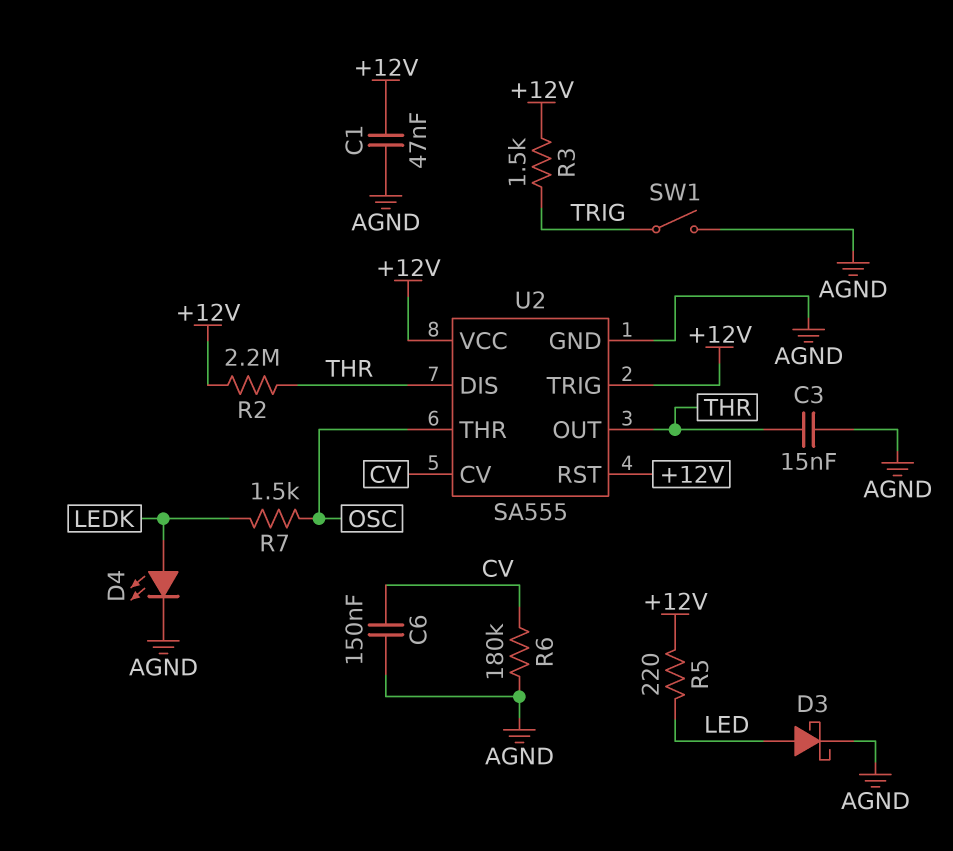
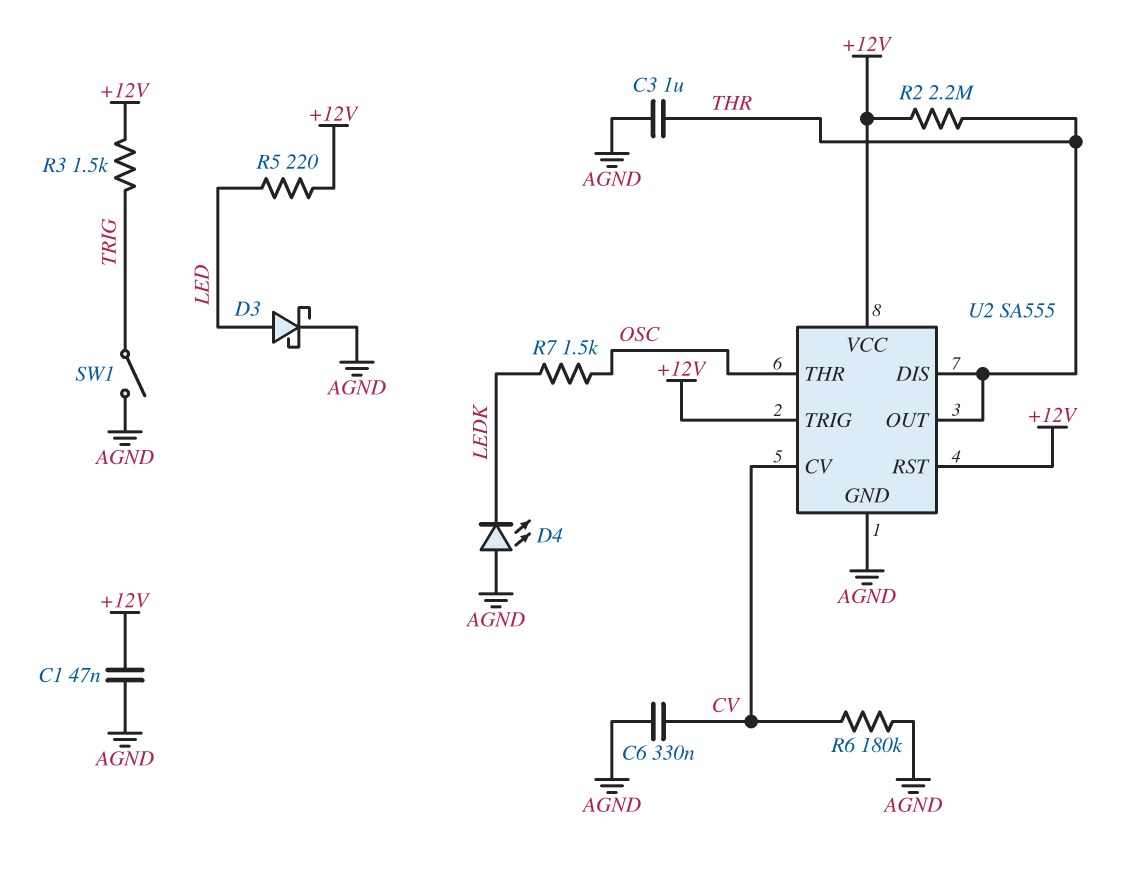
C3: 15nF (AGND, THR) -> 1uF (AGND, THR)
C6: 150nF (AGND, CV) -> 330nF (AGND, CV)
D4: LED (A LEDK, K AGND) -> LED (A AGND, K LEDK)

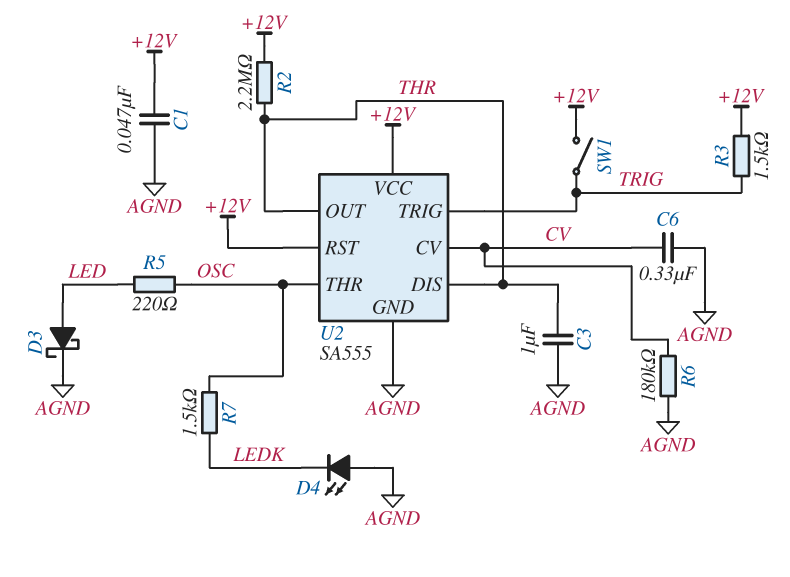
R5: 220 (+12V, LED) -> 220 (LED, OSC)
SW1: switch (AGND, TRIG) -> switch (+12V, TRIG)
U2 pin TRIG: +12V -> TRIG

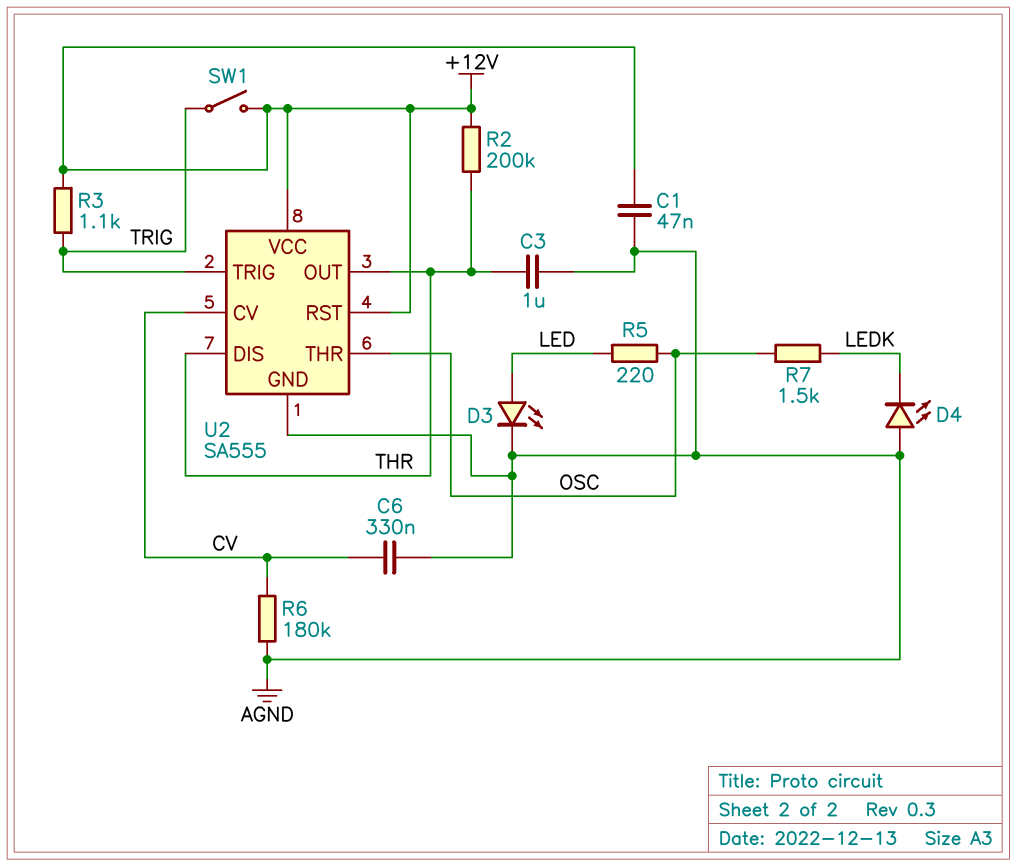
D3: schottky (A LED, K AGND) -> LED (A LED, K AGND)
R2: 2.2M (+12V, THR) -> 200k (+12V, THR)
R3: 1.5k (+12V, TRIG) -> 1.1k (+12V, TRIG)

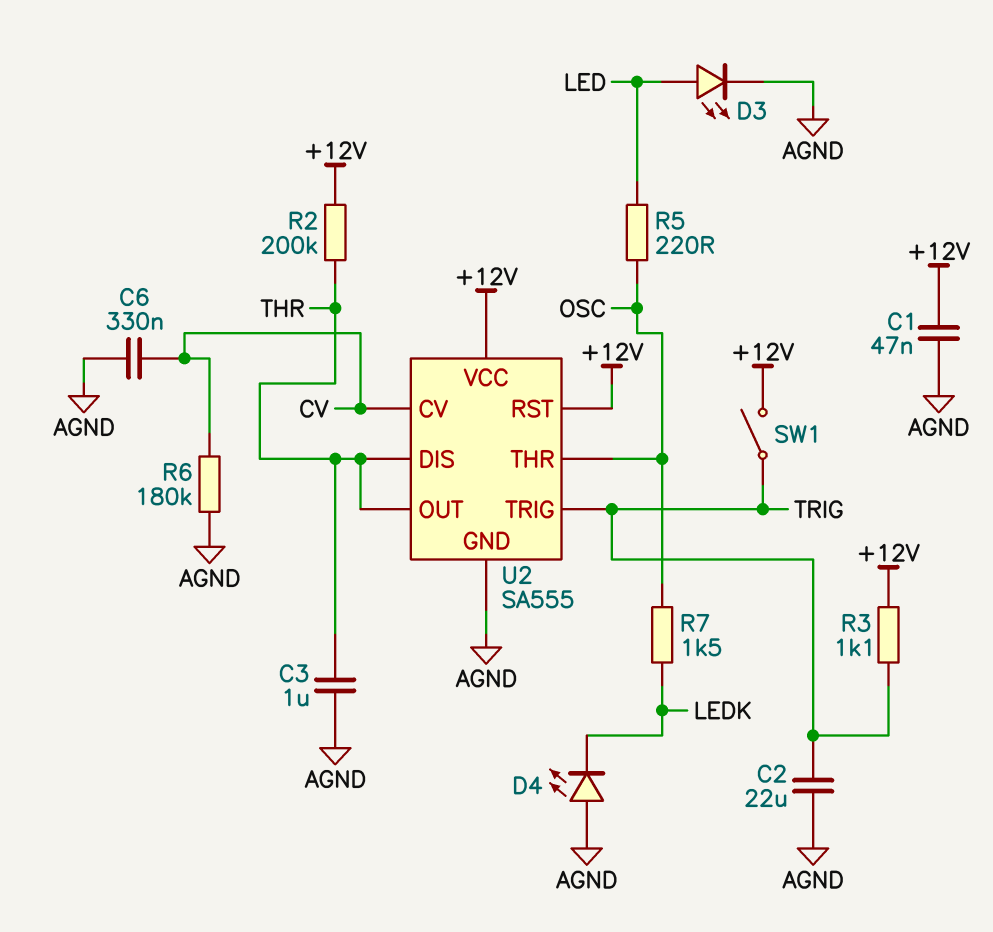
C2: none -> 22uF (AGND, TRIG)

